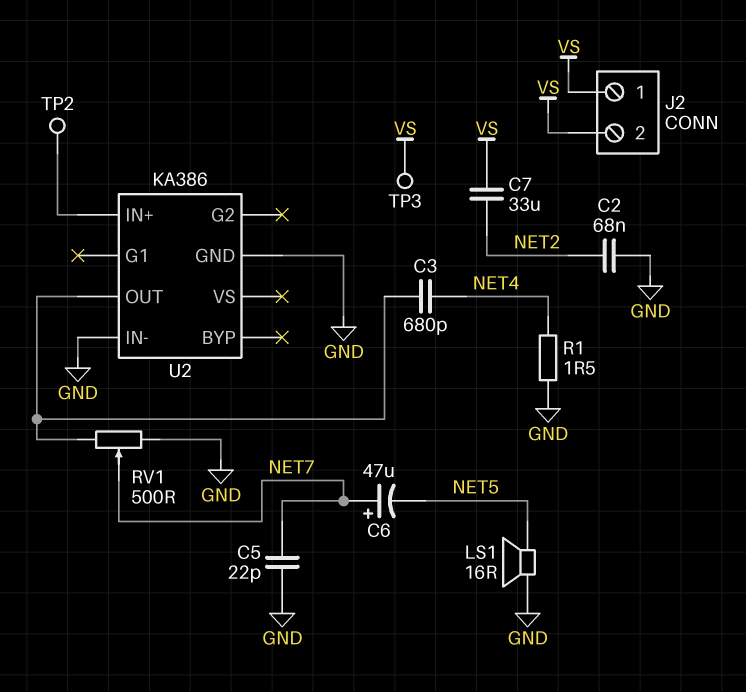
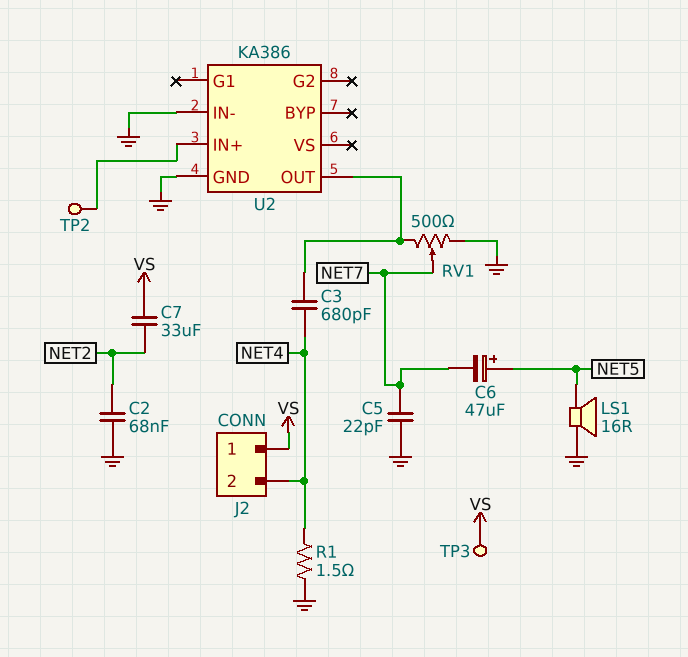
C6: 47uF (plus NET7, minus NET5) -> 47uF (plus NET5, minus NET7)
J2 pin 2: VS -> NET4

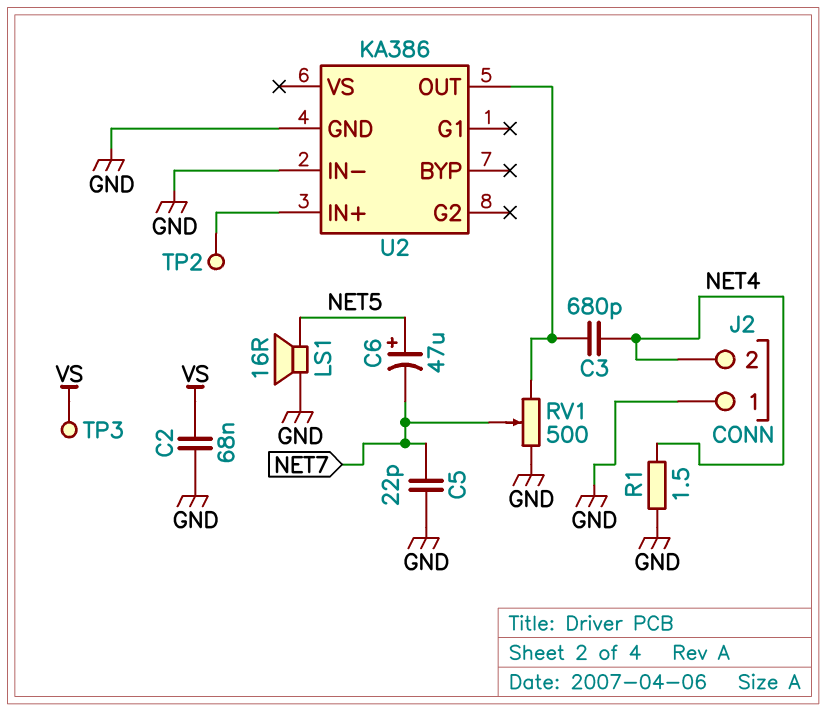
C2: 68nF (GND, NET2) -> 68nF (GND, VS)
C7: 33uF (NET2, VS) -> none
J2 pin 1: VS -> GND

